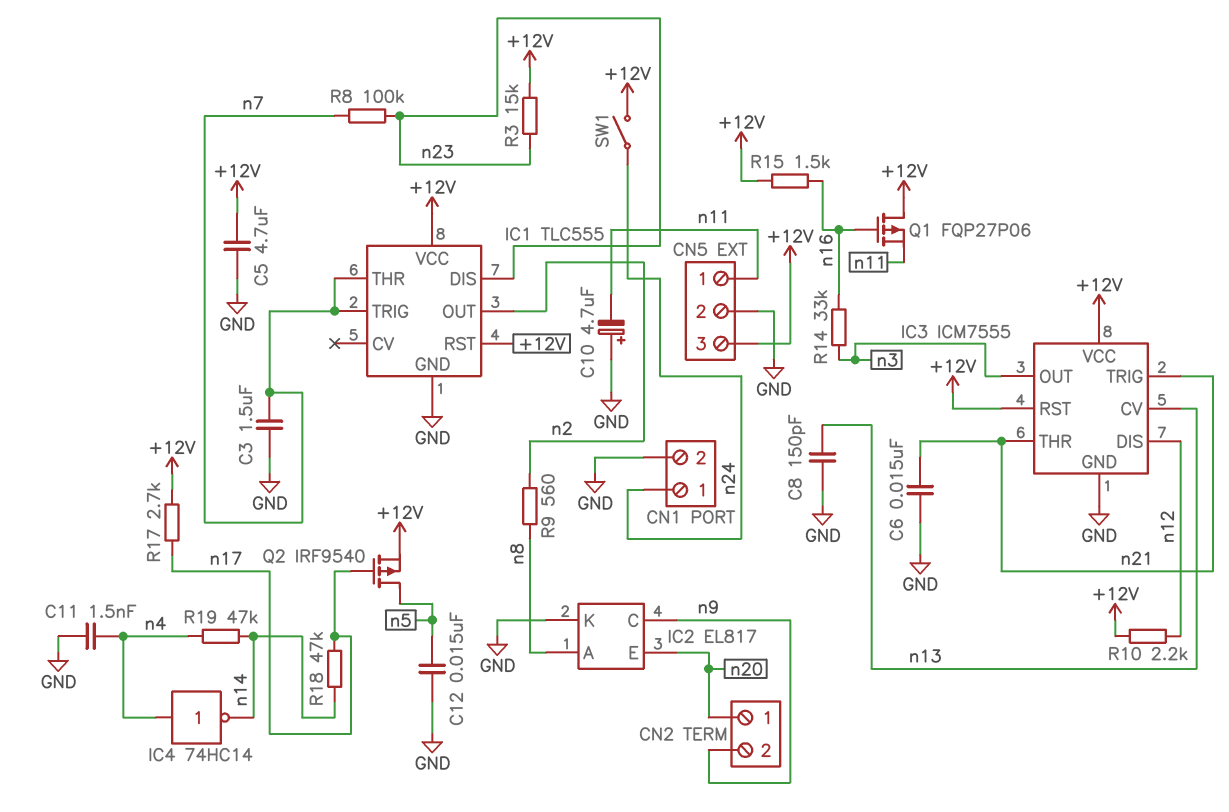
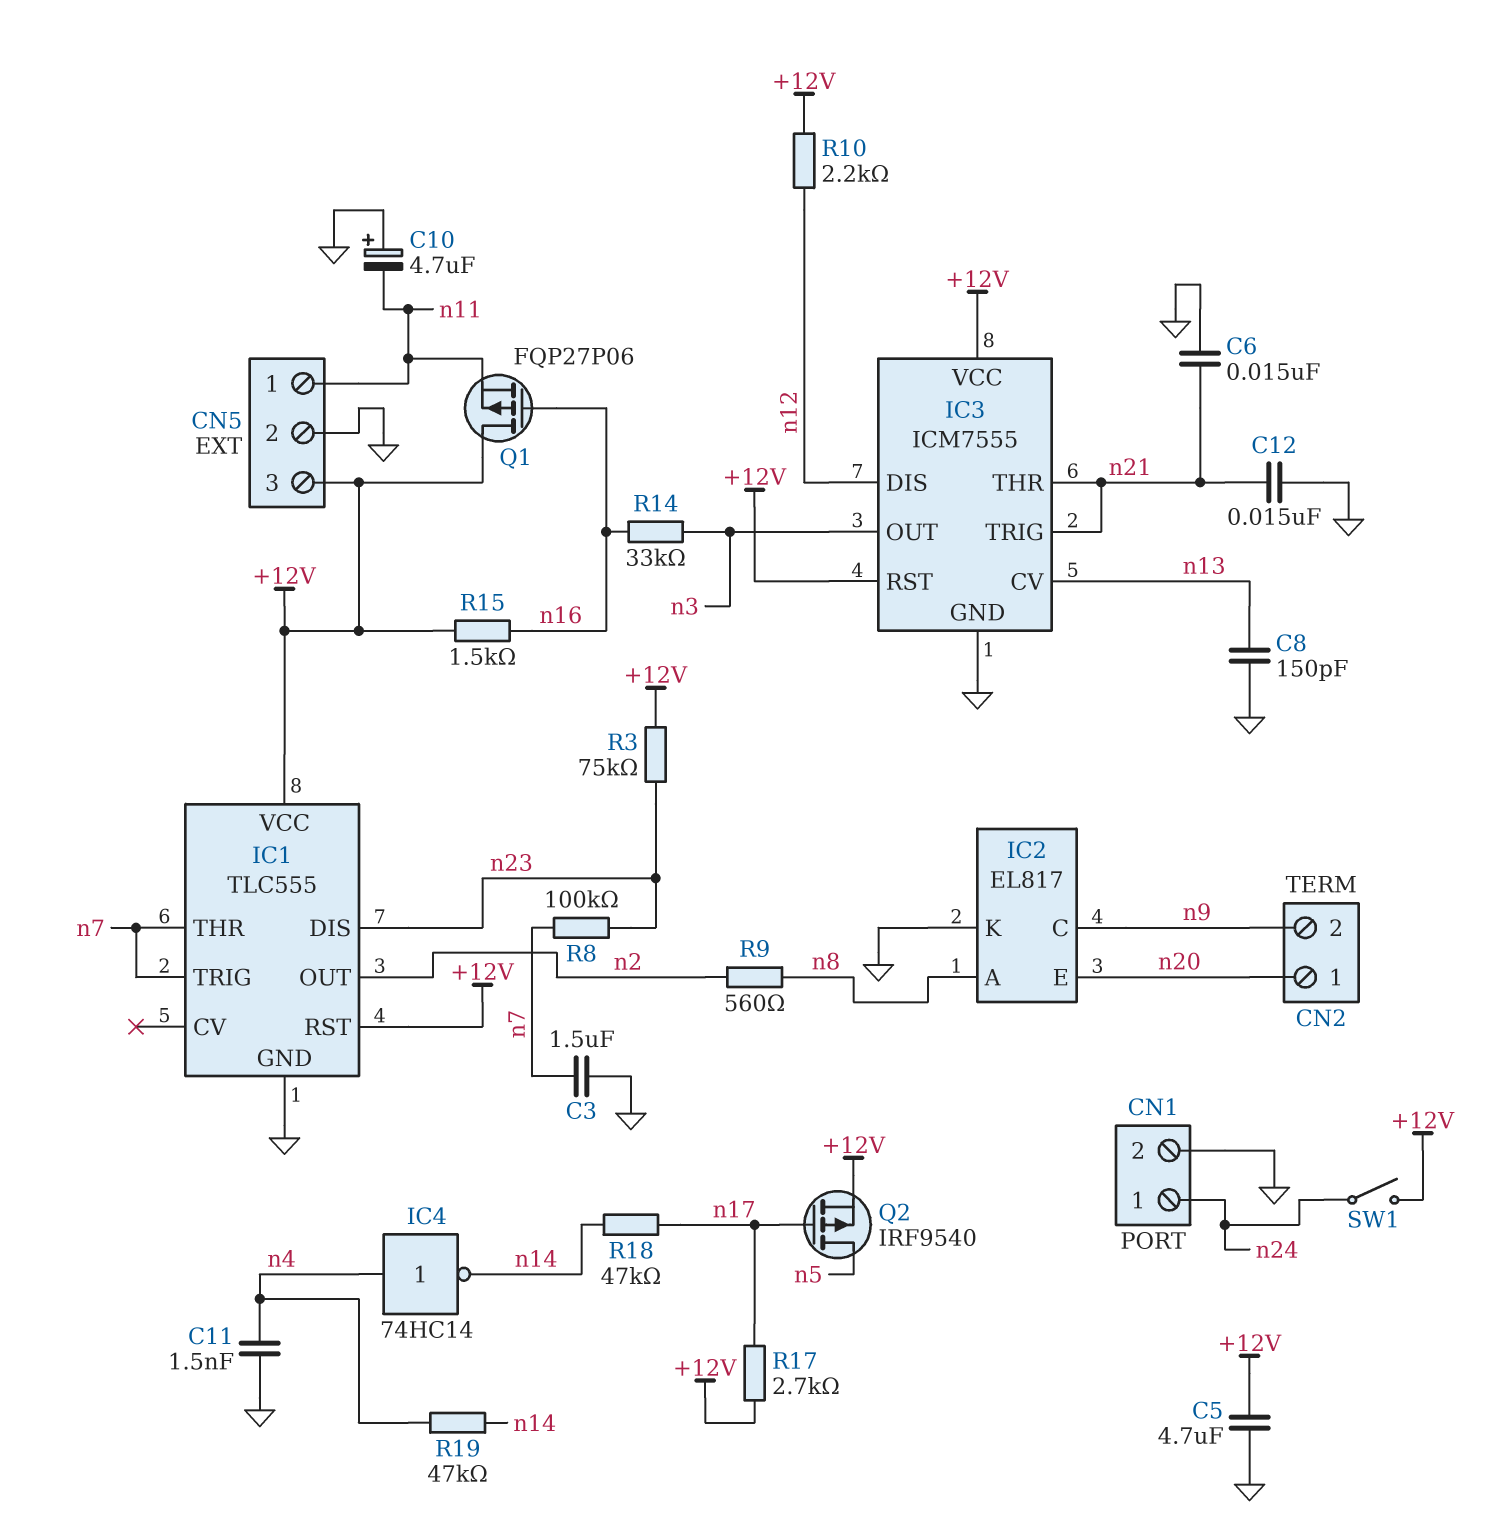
C12: 15nF (GND, n5) -> 15nF (GND, n21)
R3: 15k (+12V, n23) -> 75k (+12V, n23)

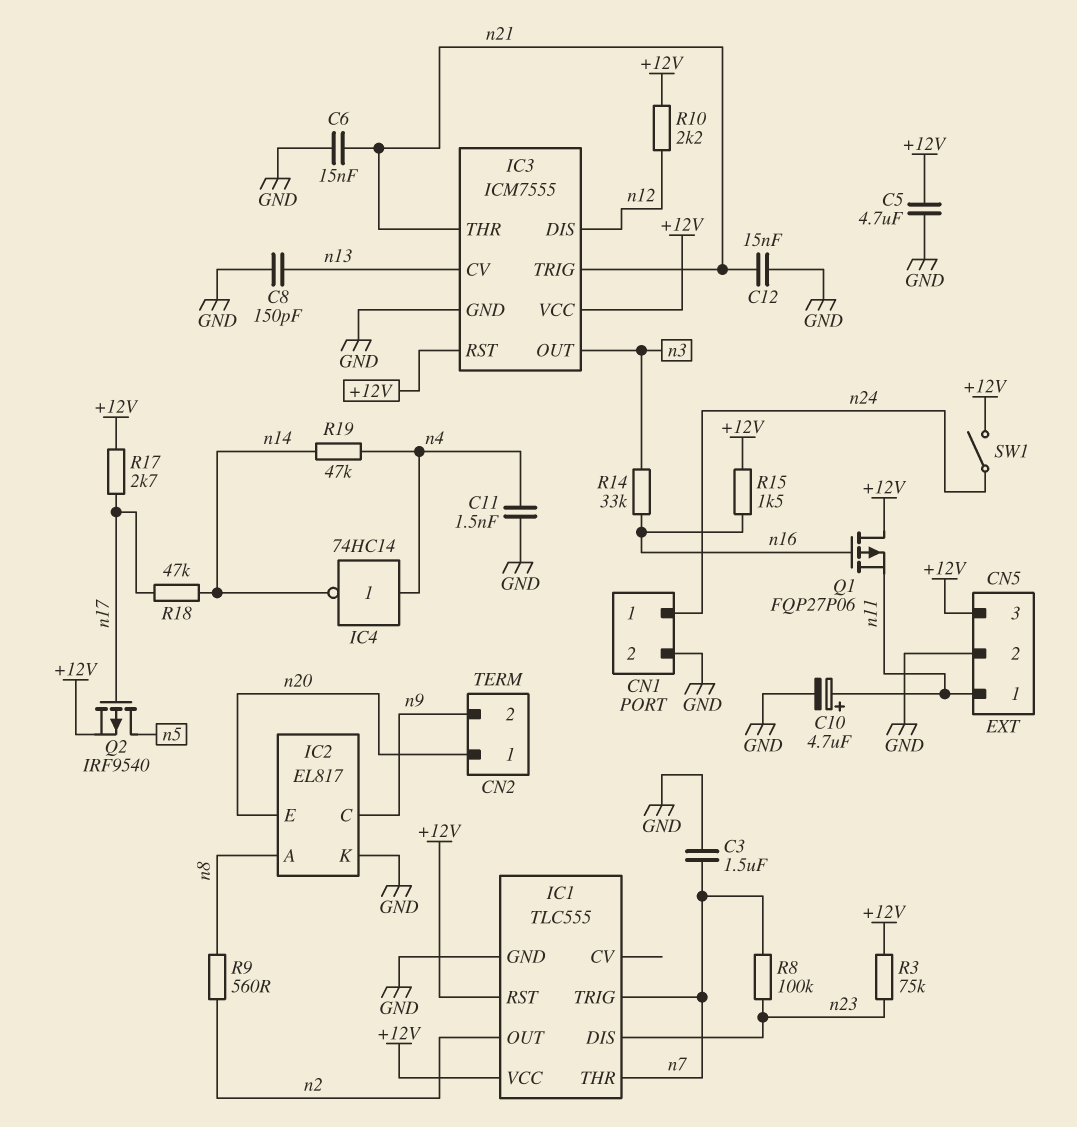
C10: 4.7uF (plus GND, minus n11) -> 4.7uF (plus n11, minus GND)

